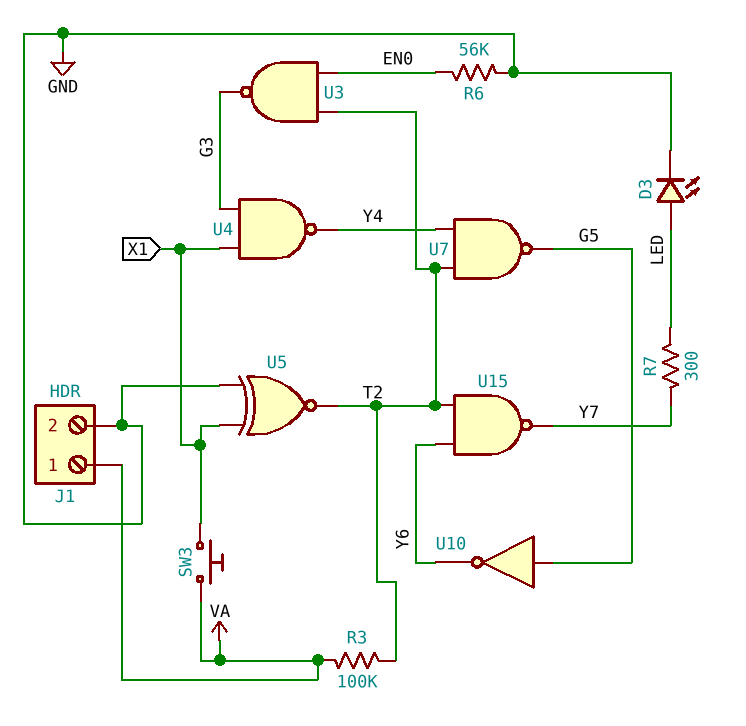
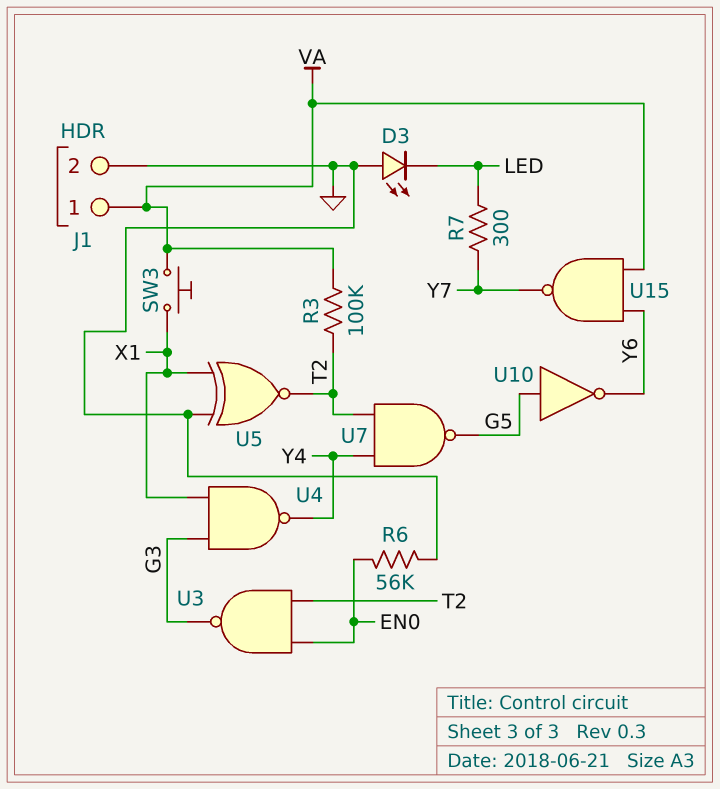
D3: LED (A LED, K GND) -> LED (A GND, K LED)
U15: NAND (in T2, in Y6, out Y7) -> NAND (in VA, in Y6, out Y7)

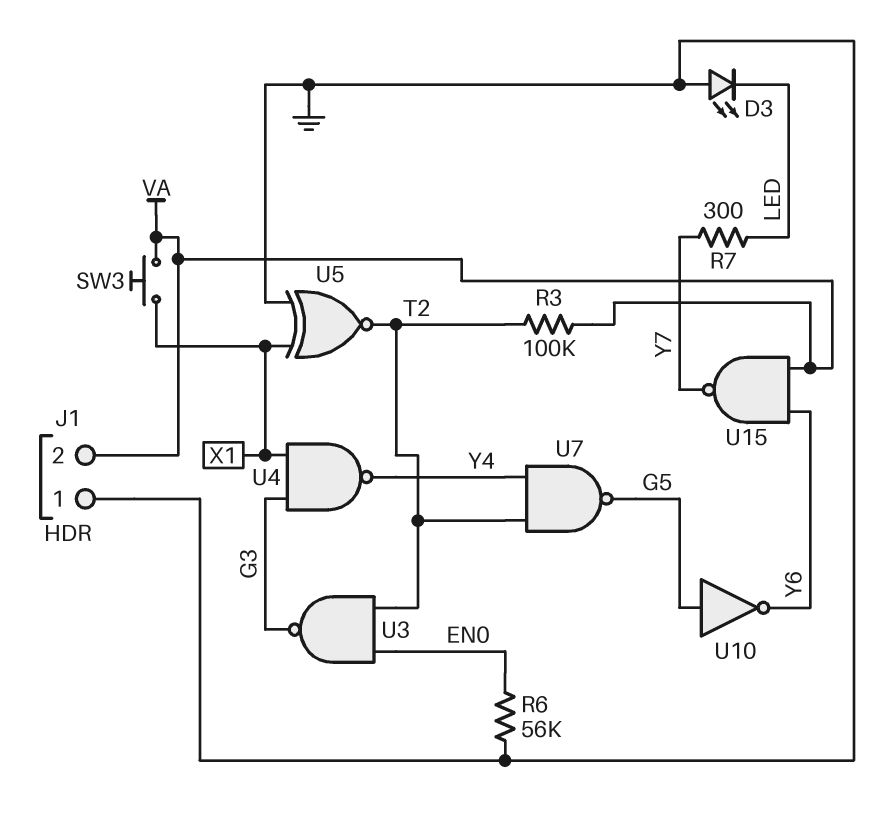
J1 pin 1: VA -> GND
J1 pin 2: GND -> VA

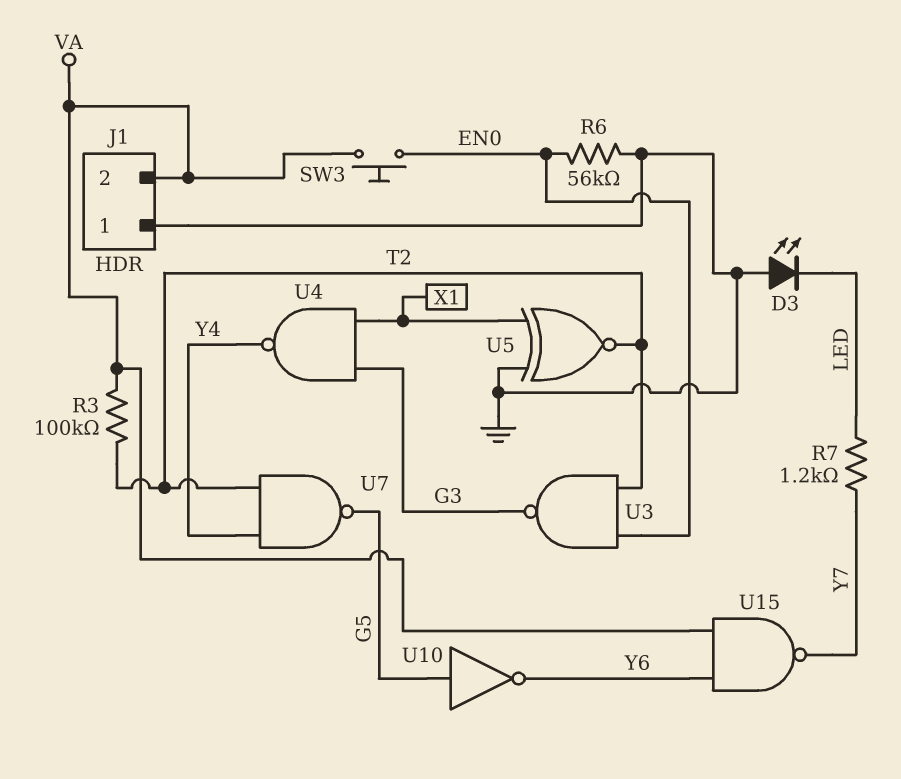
R7: 300 (LED, Y7) -> 1.2k (LED, Y7)
SW3: button (VA, X1) -> button (EN0, VA)

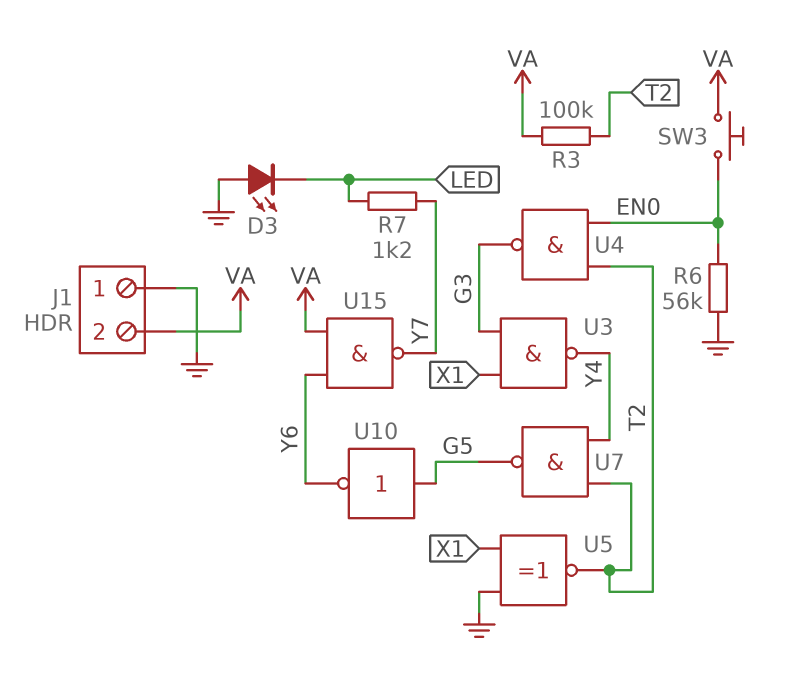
U3: NAND (in EN0, in T2, out G3) -> NAND (in G3, in X1, out Y4)
U4: NAND (in G3, in X1, out Y4) -> NAND (in EN0, in T2, out G3)

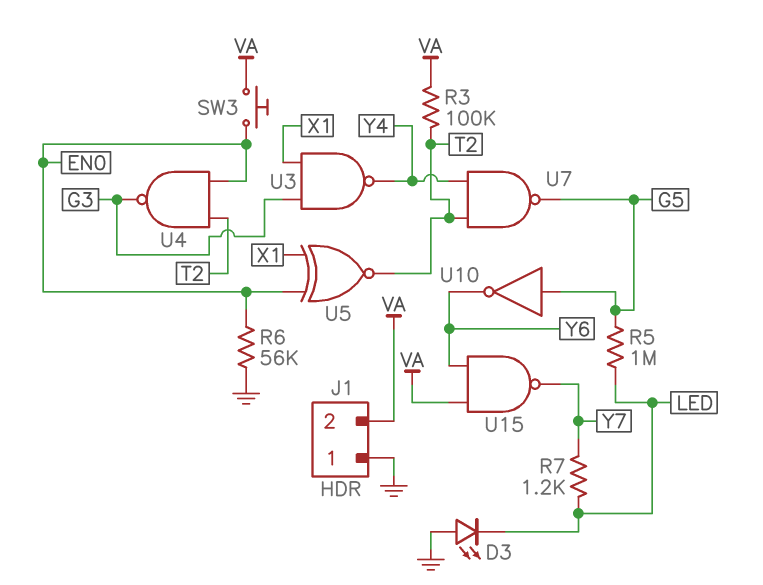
R5: none -> 1M (G5, LED)
U5: XNOR (in GND, in X1, out T2) -> XNOR (in EN0, in X1, out T2)

